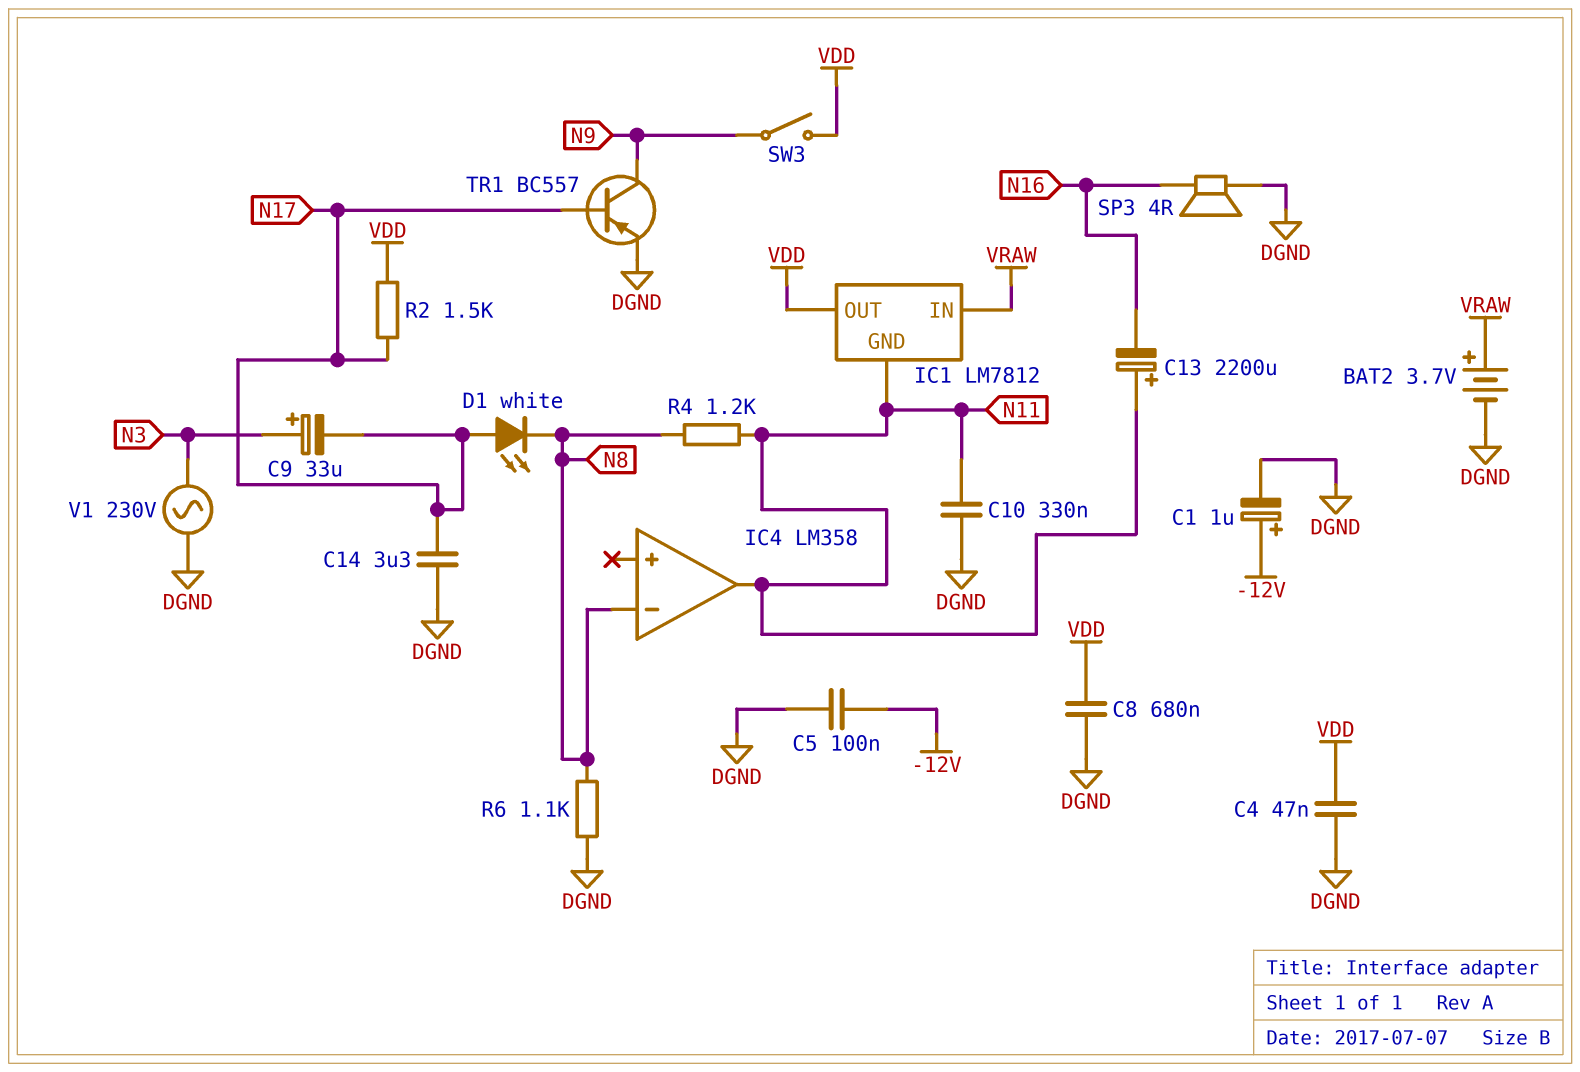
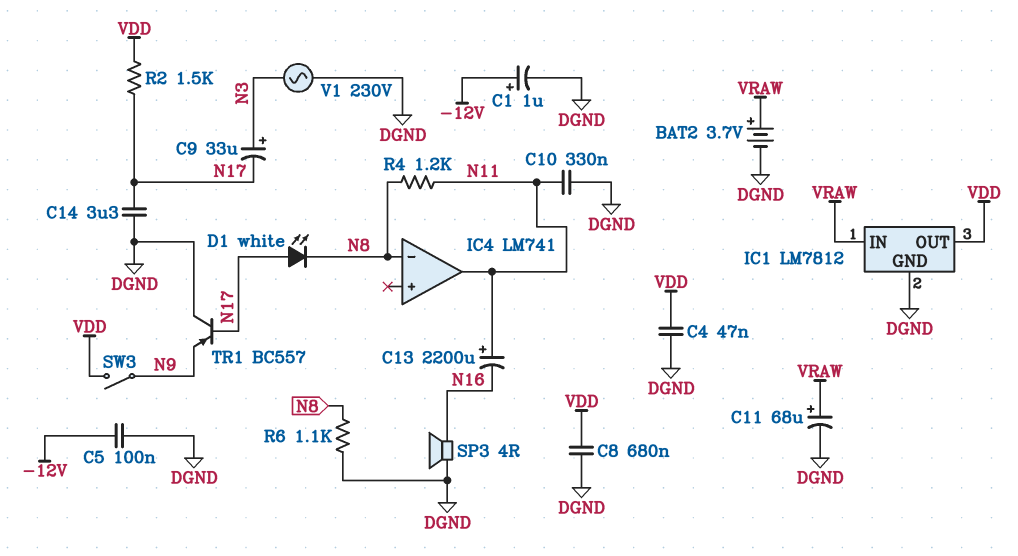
C11: none -> 68uF (plus VRAW, minus DGND)
IC1 pin GND: N11 -> DGND
IC4: LM358 -> LM741
TR1: PNP BC557 (B N17, C N9, E DGND) -> PNP BC557 (B N17, C DGND, E N9)

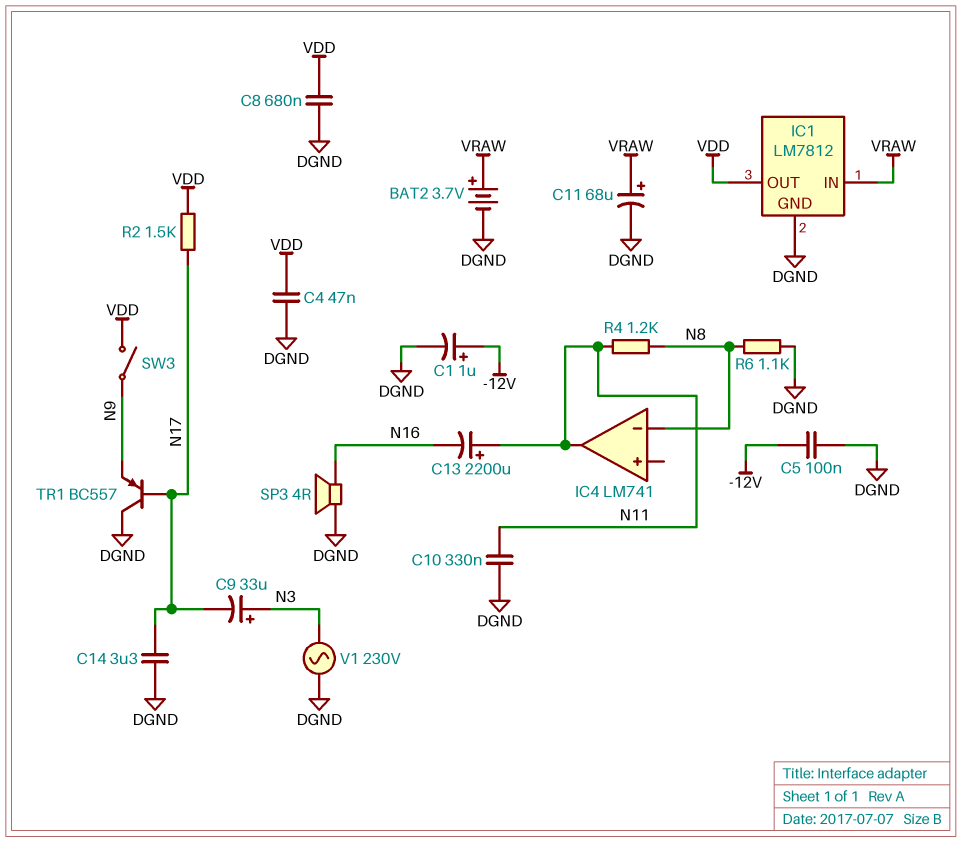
D1: LED white (A N17, K N8) -> none

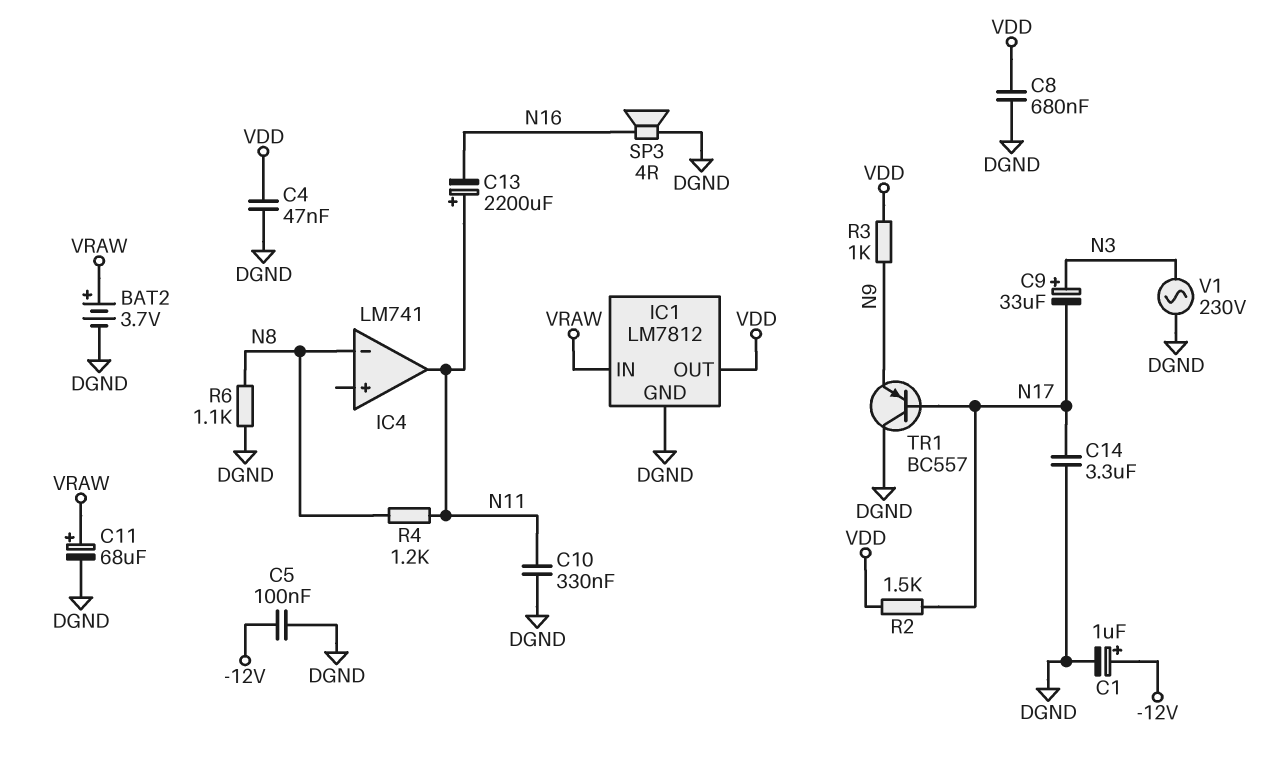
R3: none -> 1k (N9, VDD)
SW3: switch (N9, VDD) -> none

